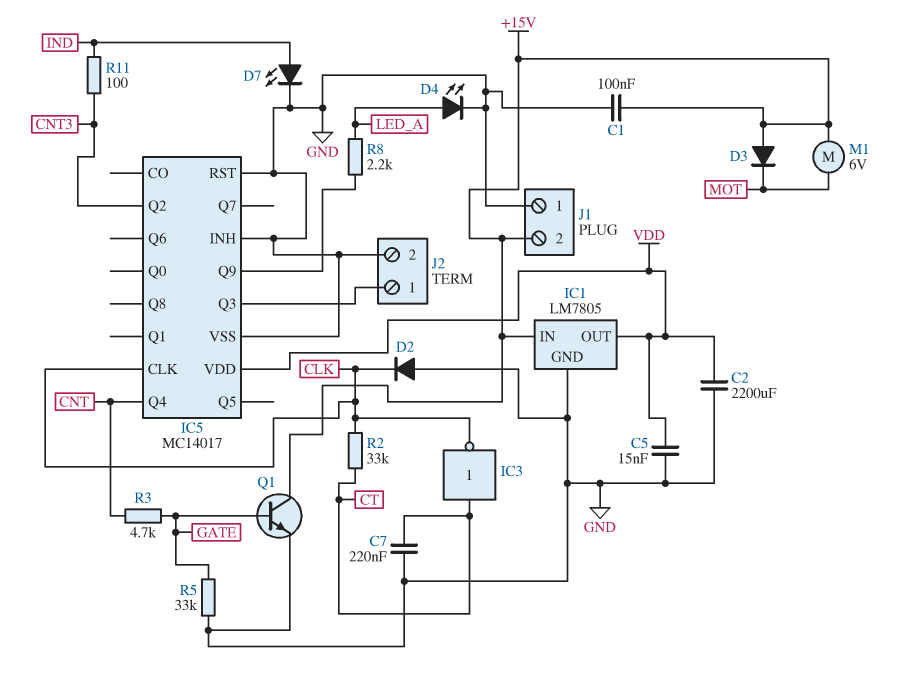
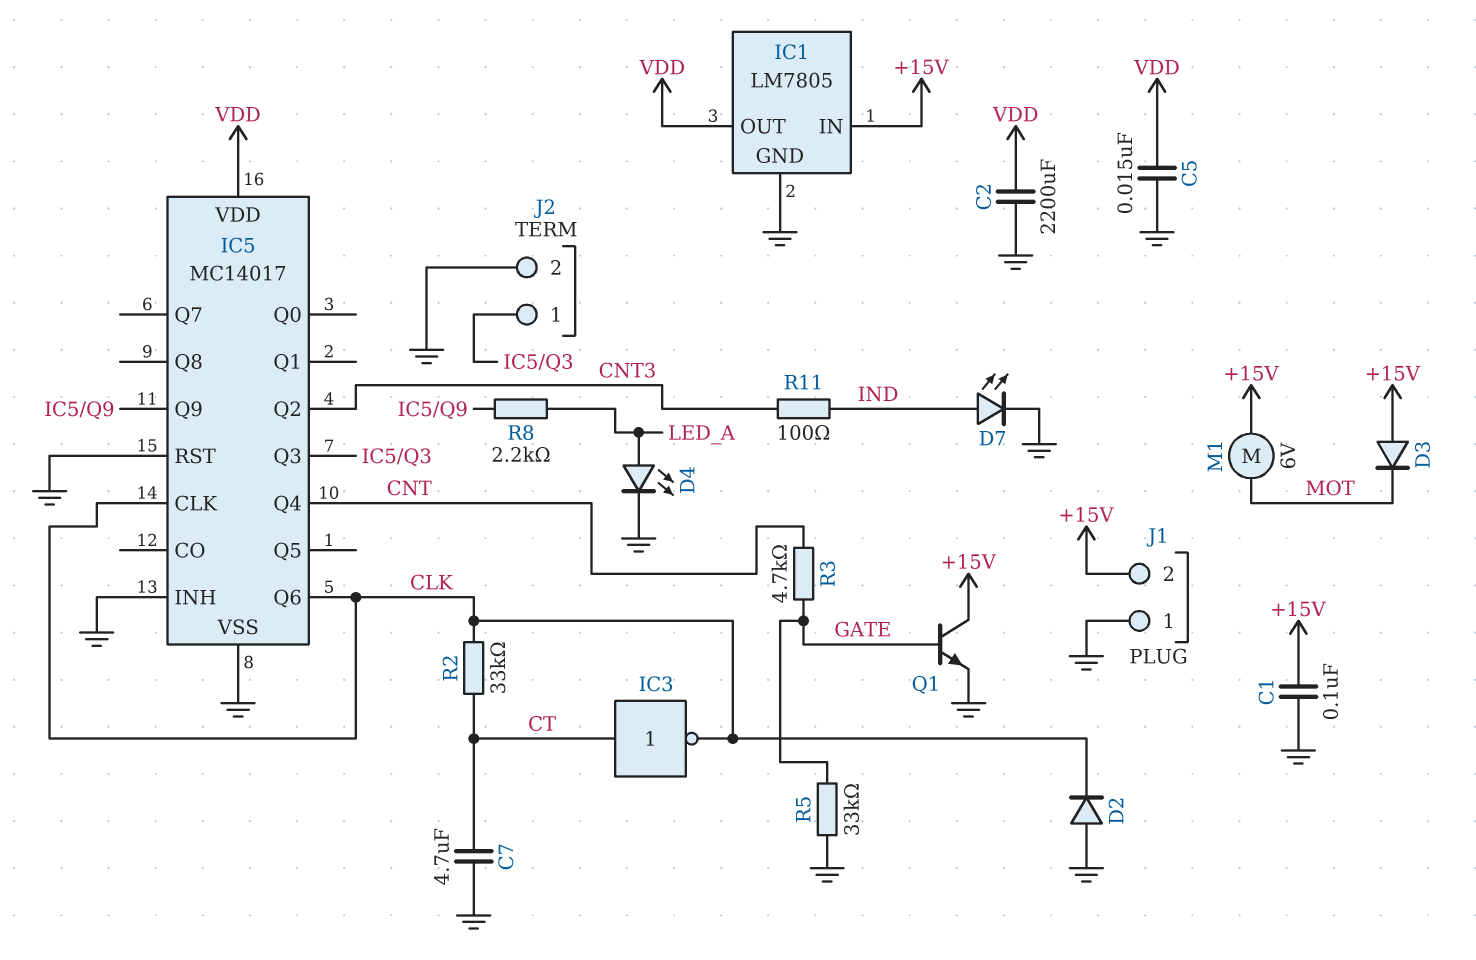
C7: 220nF (CT, GND) -> 4.7uF (CT, GND)
IC5 pin Q6: none -> CLK

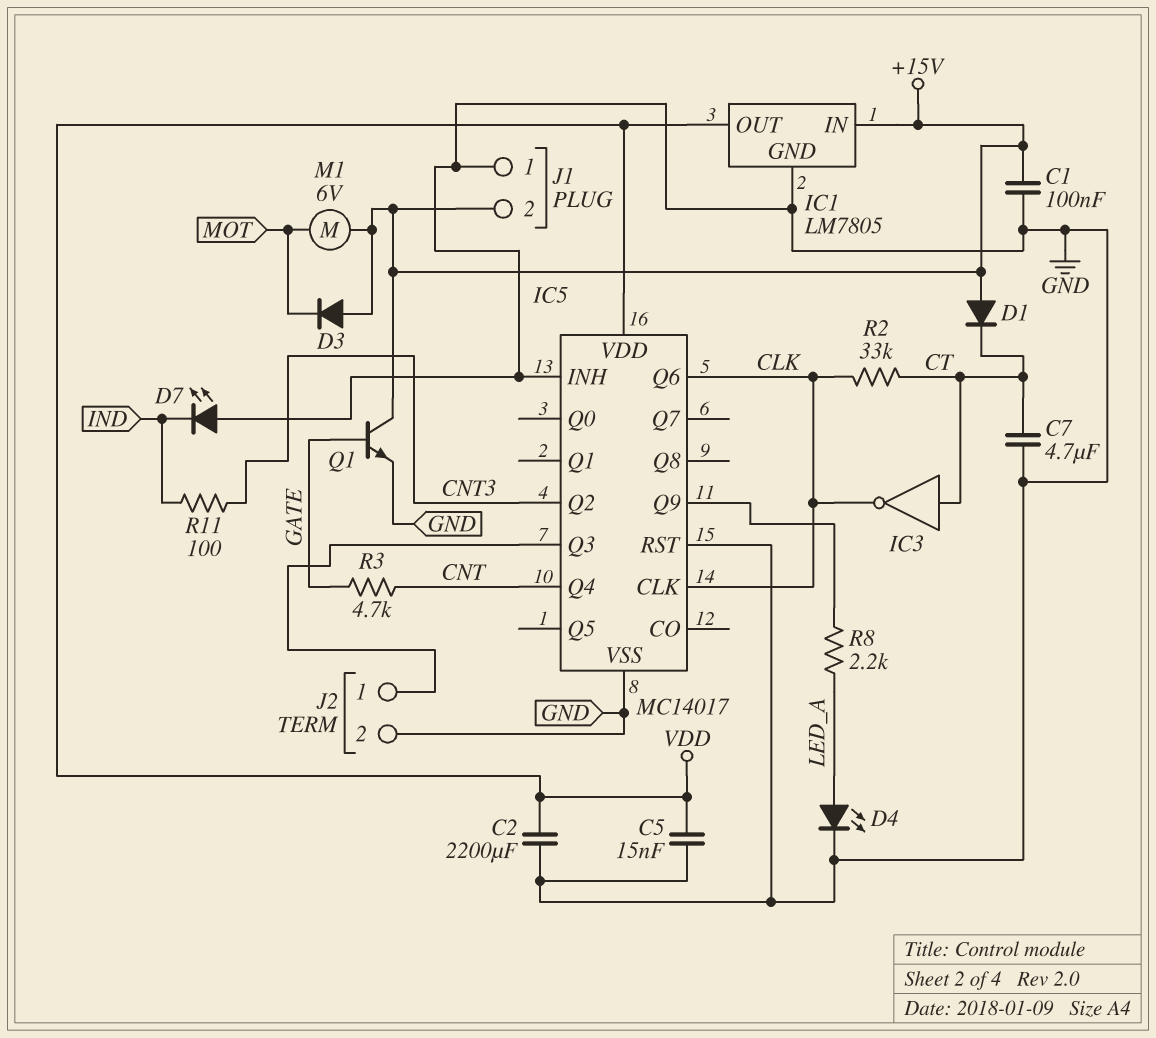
D1: none -> diode (A +15V, K CT)
D2: diode (A GND, K CLK) -> none
D7: LED (A IND, K GND) -> LED (A GND, K IND)
R5: 33k (GATE, GND) -> none

